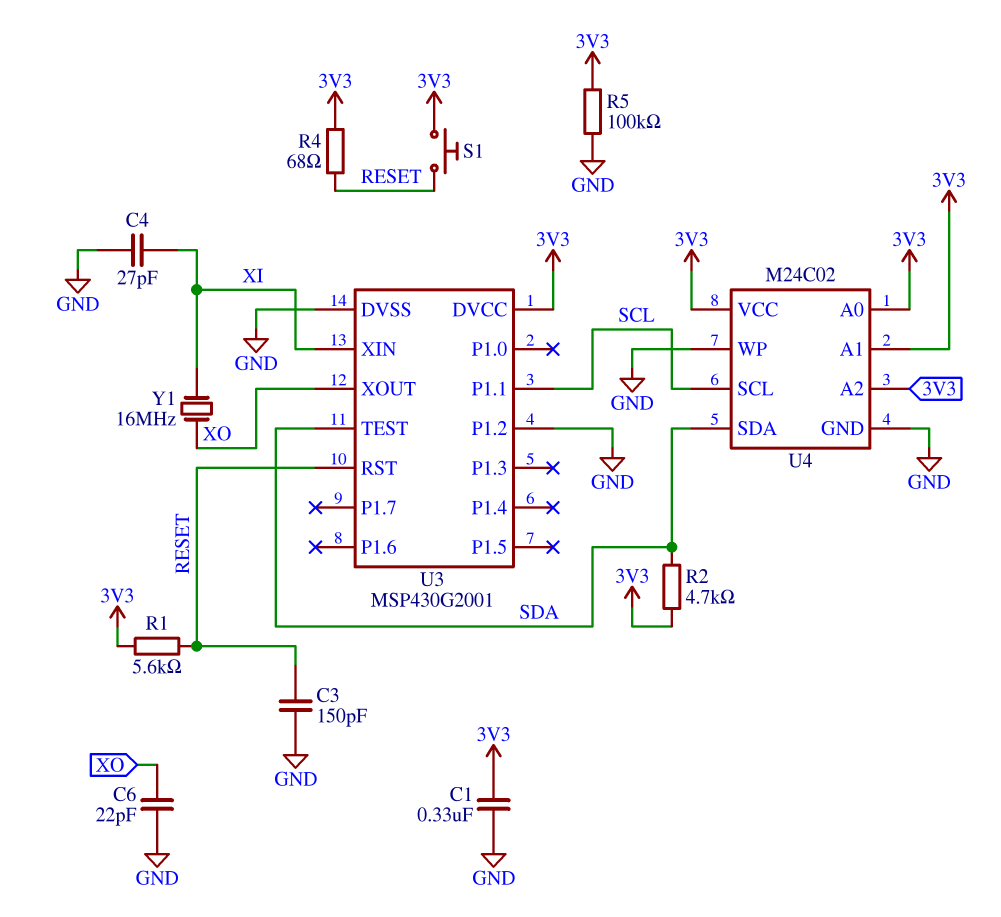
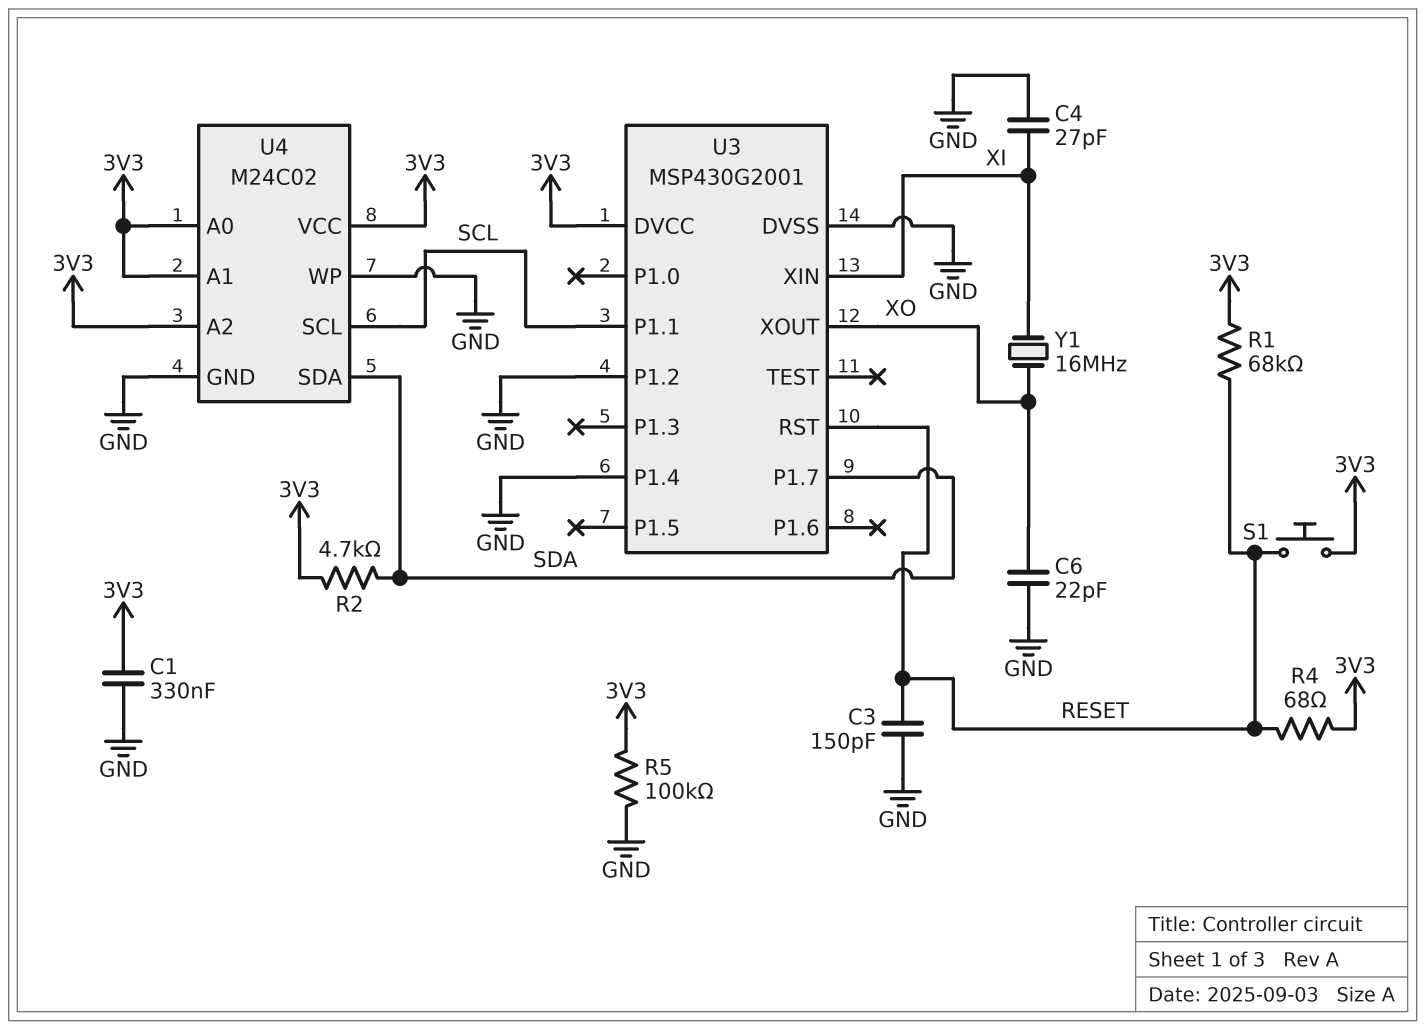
R1: 5.6k (3V3, RESET) -> 68k (3V3, RESET)
U3 pin P1.4: none -> GND
U3 pin P1.7: none -> SDA
U3 pin TEST: SDA -> none

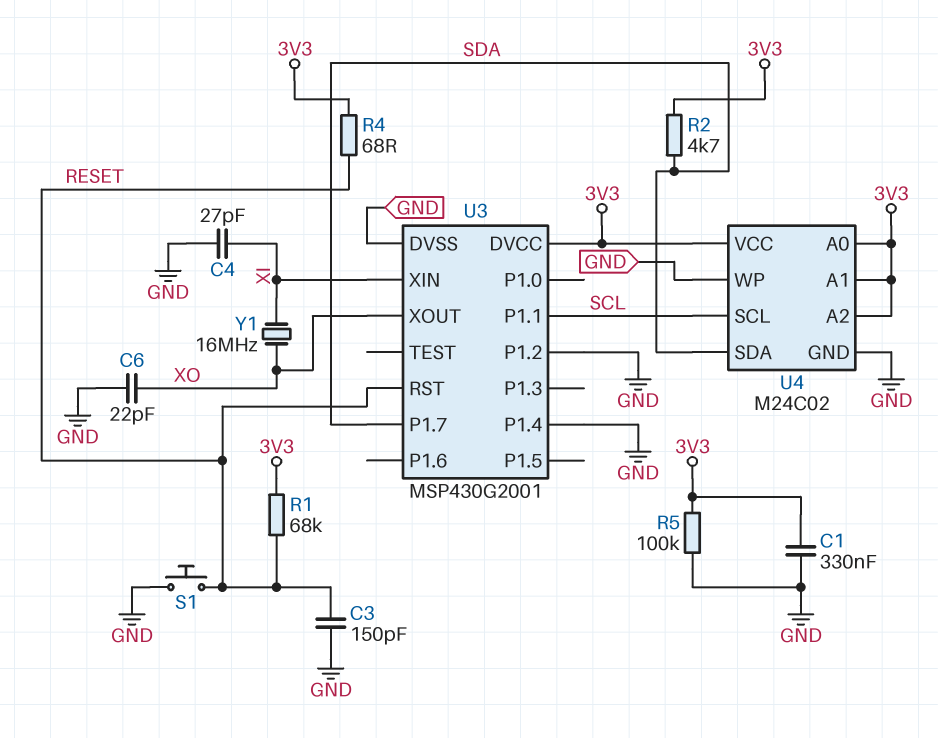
S1: button (3V3, RESET) -> button (GND, RESET)

